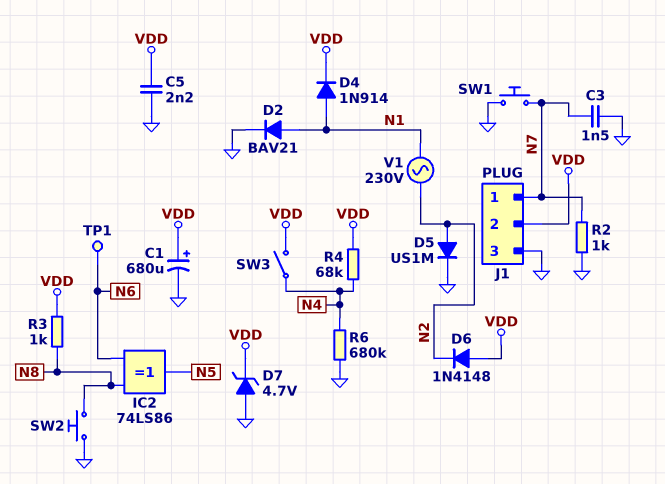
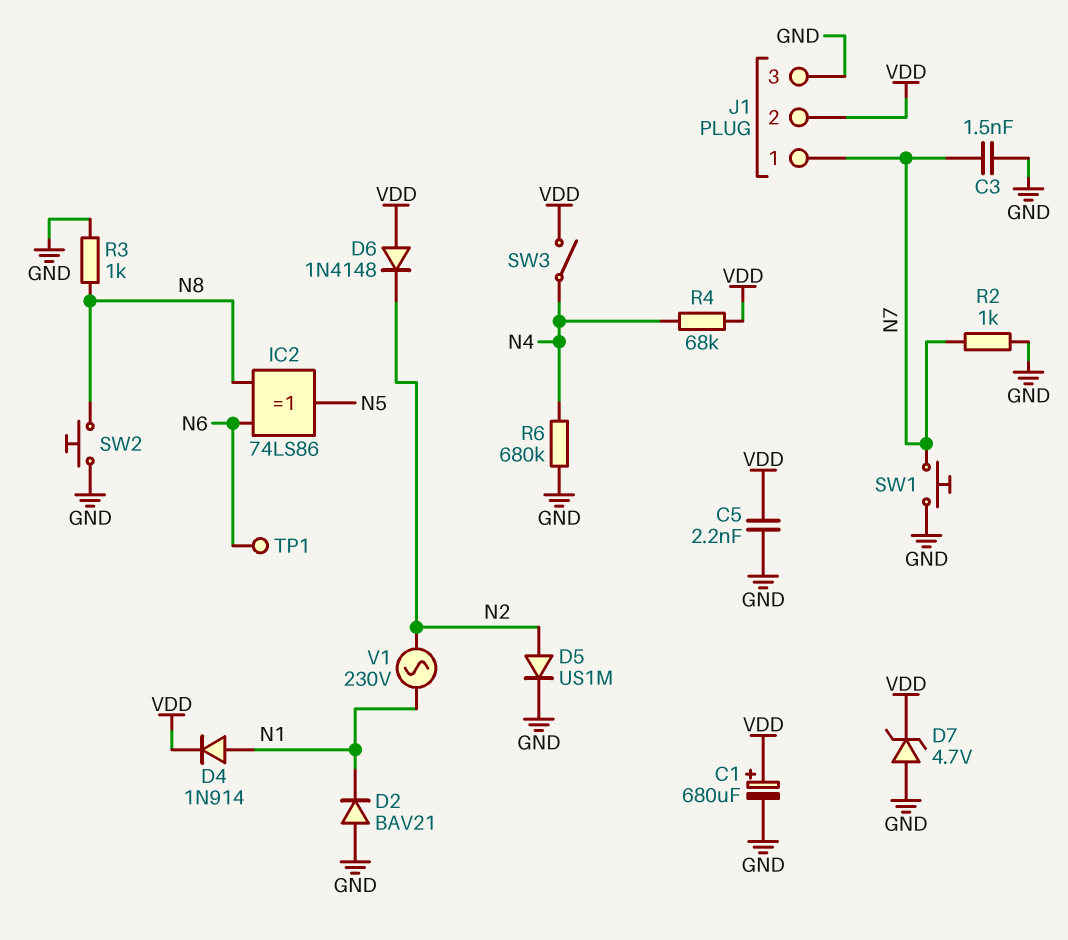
D2: diode BAV21 (A N1, K GND) -> diode BAV21 (A GND, K N1)
R3: 1k (N8, VDD) -> 1k (GND, N8)

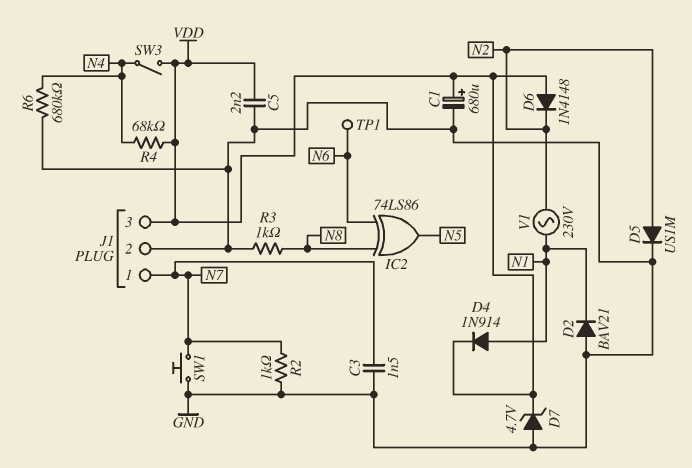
J1 pin 2: VDD -> GND
J1 pin 3: GND -> VDD
SW2: button (GND, N8) -> none

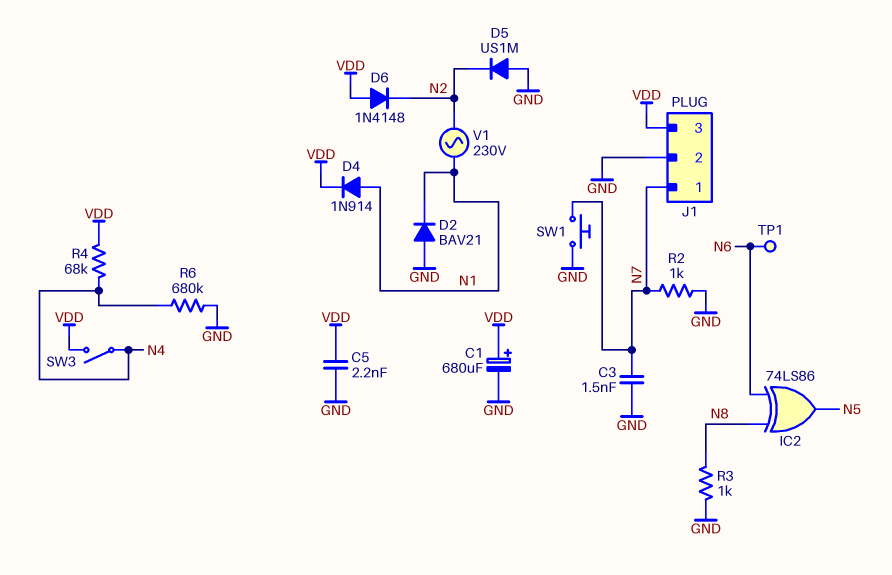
D5: diode US1M (A N2, K GND) -> diode US1M (A GND, K N2)
D7: zener 4.7V (A GND, K VDD) -> none

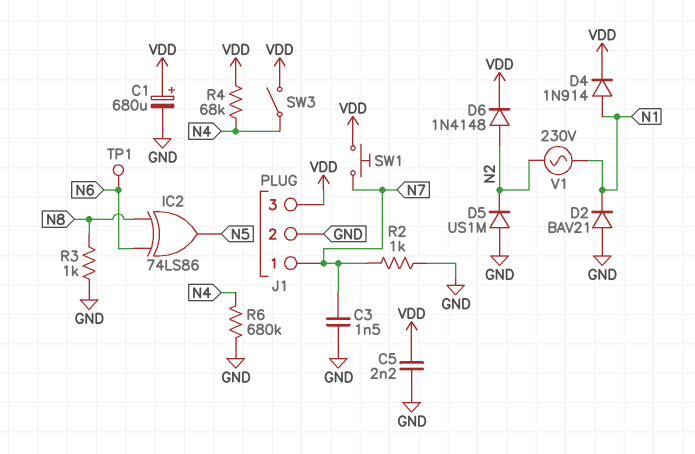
D6: diode 1N4148 (A VDD, K N2) -> diode 1N4148 (A N2, K VDD)
SW1: button (GND, N7) -> button (N7, VDD)

